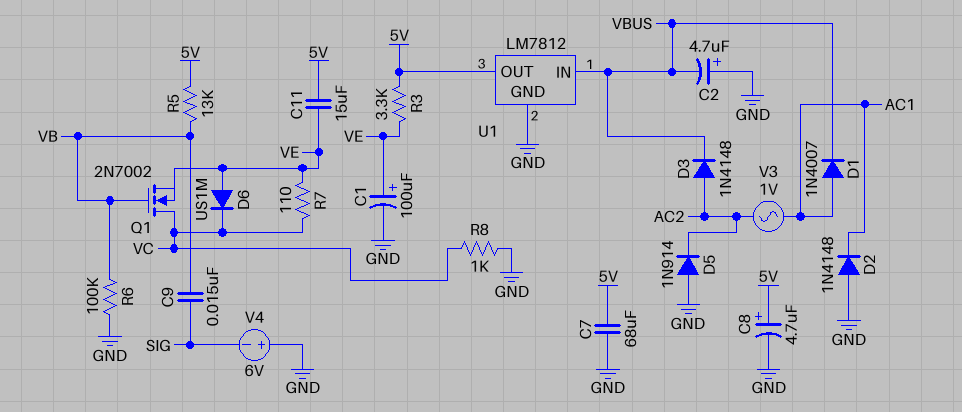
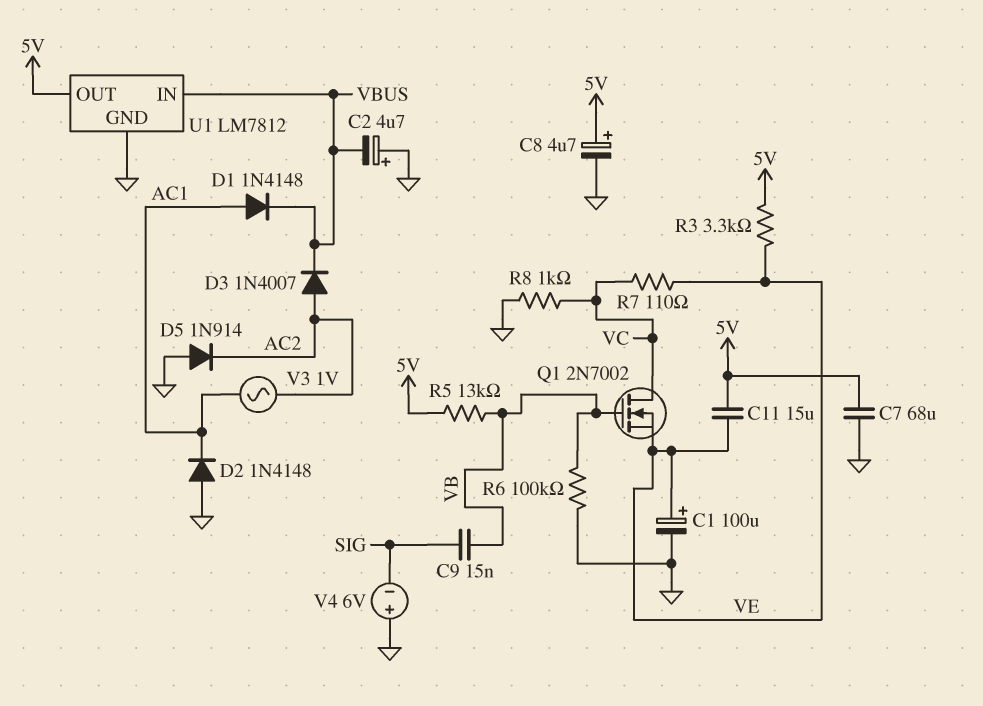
D1: diode 1N4007 (A AC1, K VBUS) -> diode 1N4148 (A AC1, K VBUS)
D3: diode 1N4148 (A AC2, K VBUS) -> diode 1N4007 (A AC2, K VBUS)
D6: diode US1M (A VE, K VC) -> none

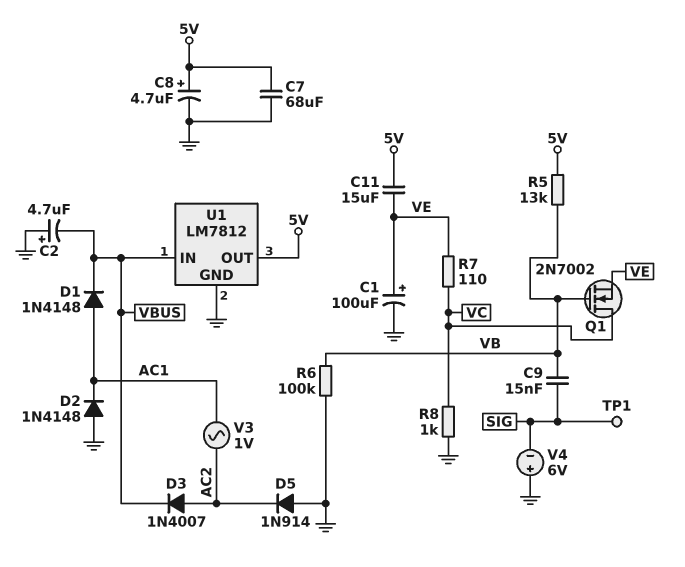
R3: 3.3k (5V, VE) -> none
TP1: none -> test point (SIG)

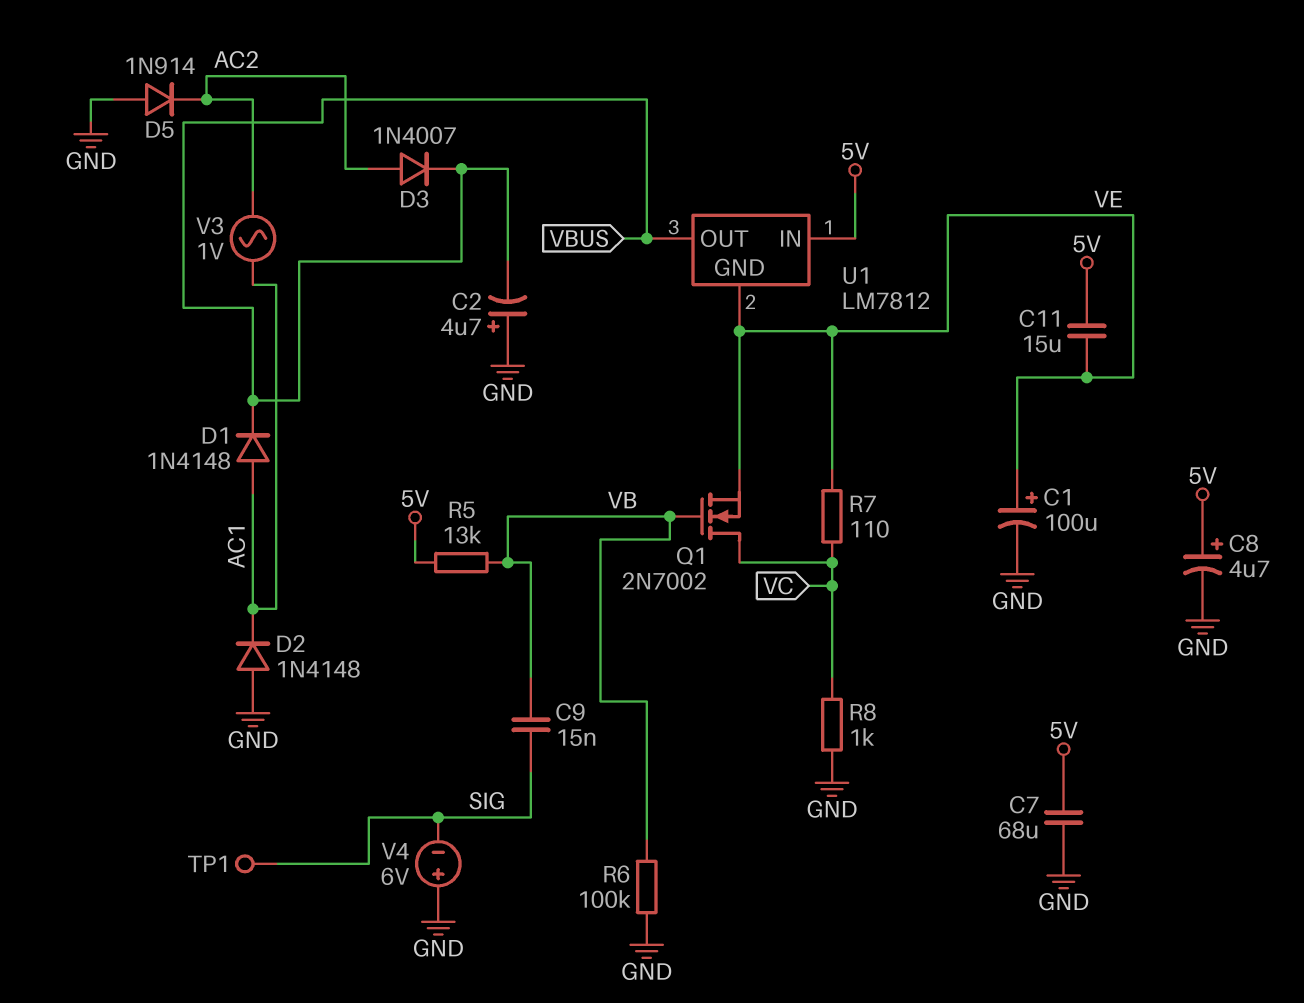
U1 pin GND: GND -> VE
U1 pin IN: VBUS -> 5V
U1 pin OUT: 5V -> VBUS

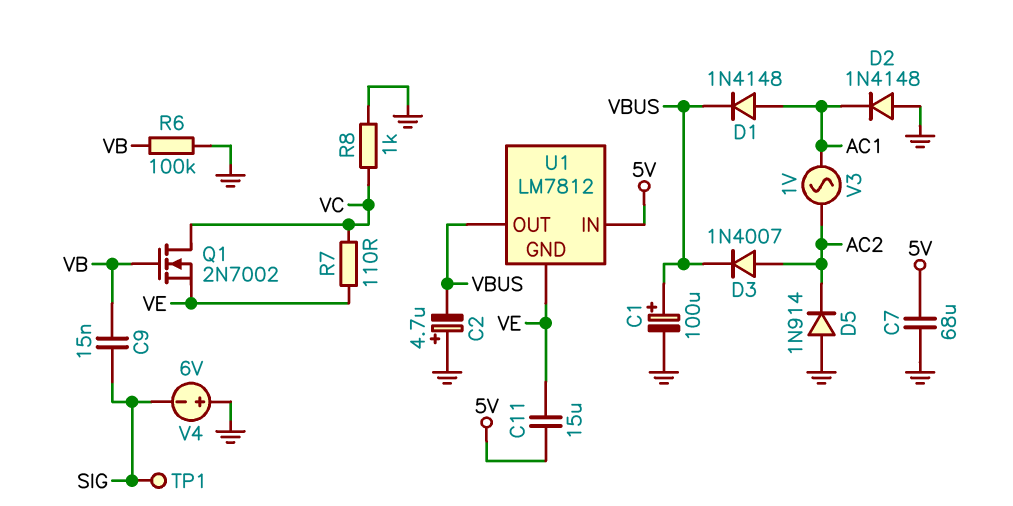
C1: 100uF (plus VE, minus GND) -> 100uF (plus VBUS, minus GND)
C8: 4.7uF (plus 5V, minus GND) -> none
R5: 13k (5V, VB) -> none

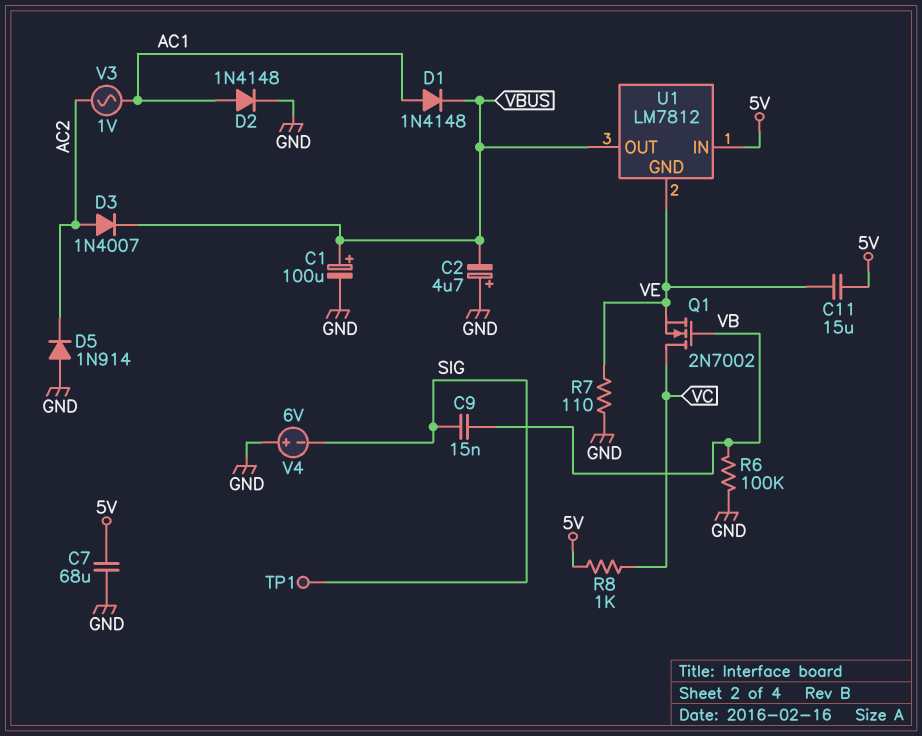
D2: diode 1N4148 (A GND, K AC1) -> diode 1N4148 (A AC1, K GND)
R7: 110 (VC, VE) -> 110 (GND, VE)
R8: 1k (GND, VC) -> 1k (5V, VC)

